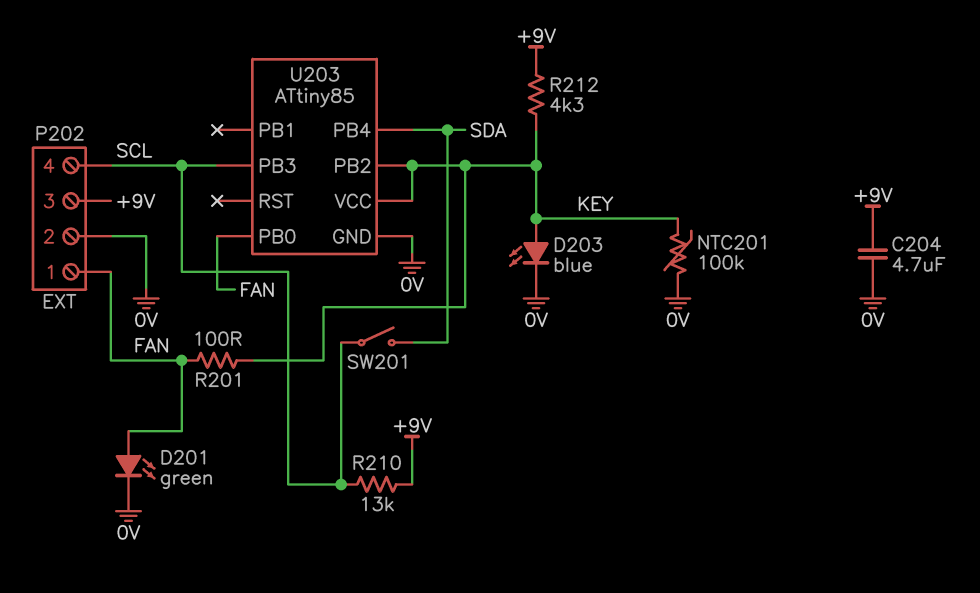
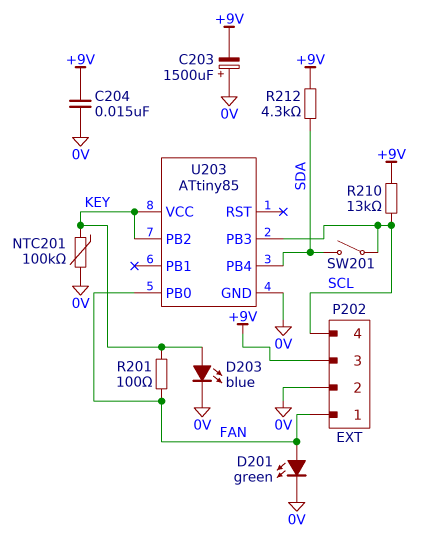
C203: none -> 1500uF (plus 0V, minus +9V)
C204: 4.7uF (+9V, 0V) -> 15nF (+9V, 0V)
R212: 4.3k (+9V, KEY) -> 4.3k (+9V, SDA)

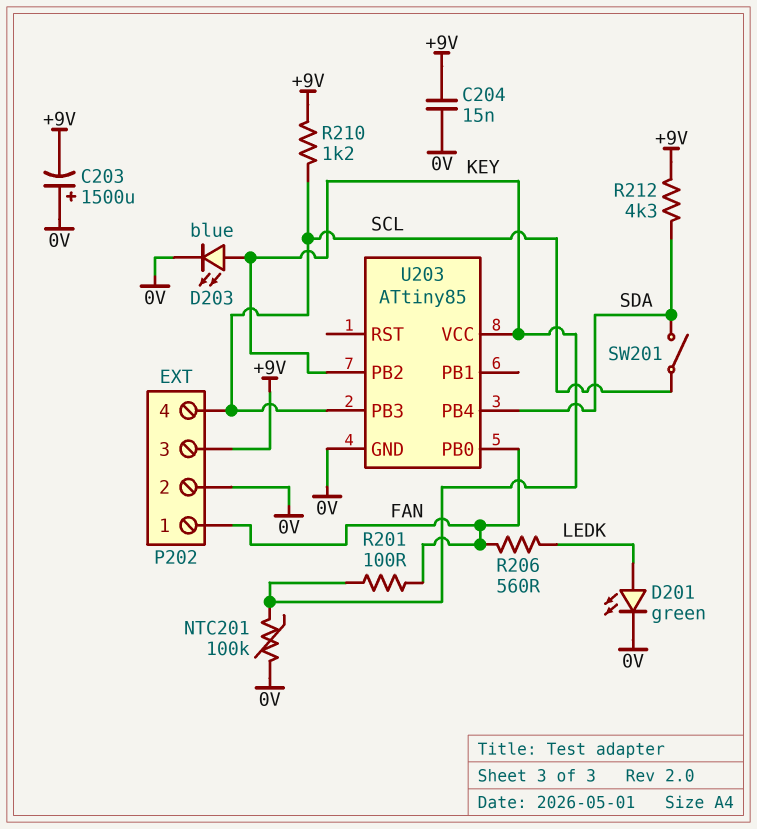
D201: LED green (A FAN, K 0V) -> LED green (A LEDK, K 0V)
R206: none -> 560 (FAN, LEDK)
R210: 13k (+9V, SCL) -> 1.2k (+9V, SCL)

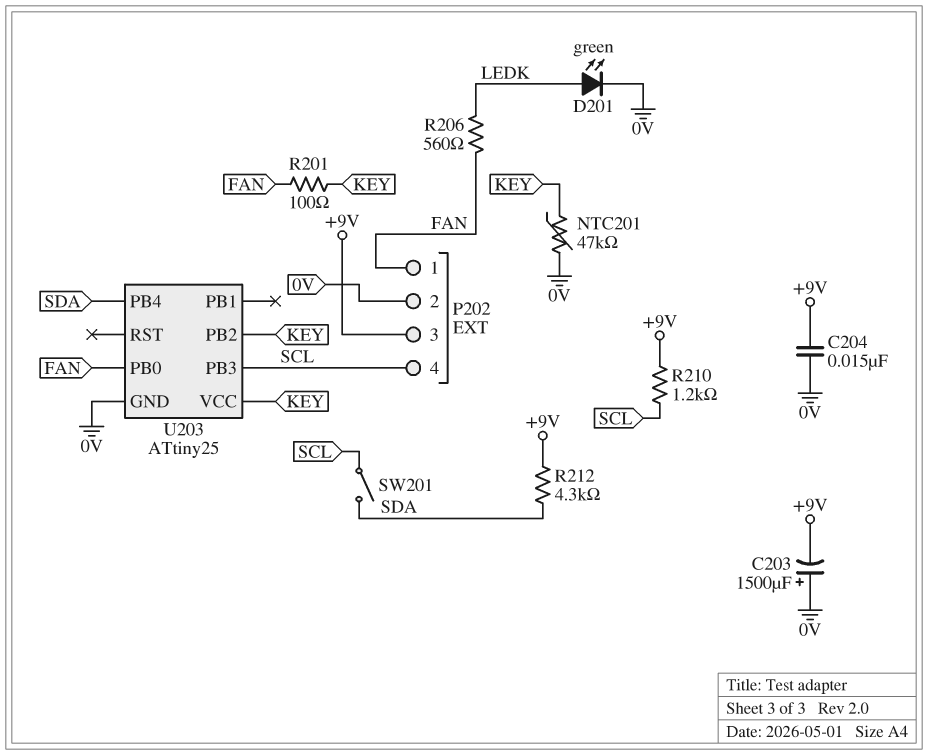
D203: LED blue (A KEY, K 0V) -> none
NTC201: 100k (0V, KEY) -> 47k (0V, KEY)
U203: ATtiny85 -> ATtiny25

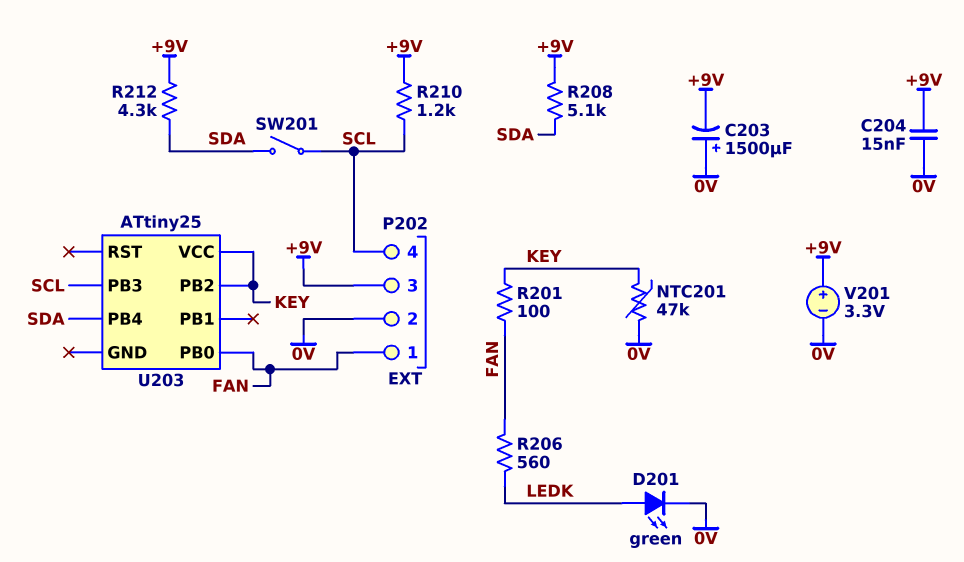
R208: none -> 5.1k (+9V, SDA)
U203 pin GND: 0V -> none
V201: none -> 3.3V (plus +9V, minus 0V)

